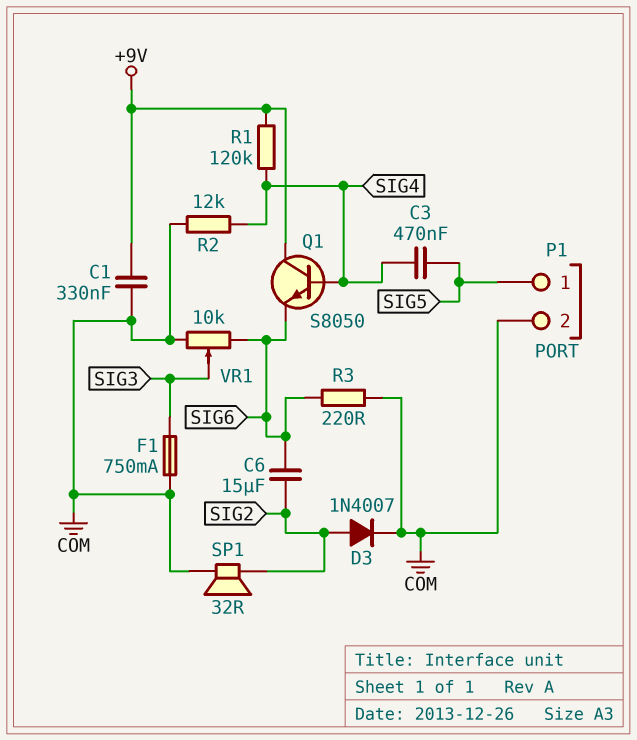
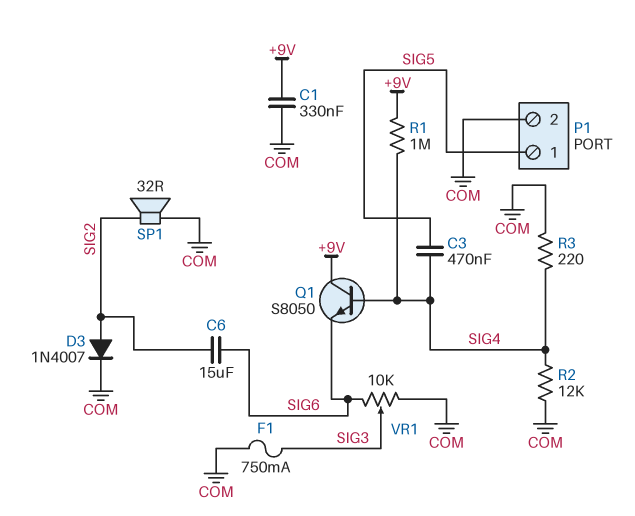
R1: 120k (+9V, SIG4) -> 1M (+9V, SIG4)
R3: 220 (COM, SIG6) -> 220 (COM, SIG4)

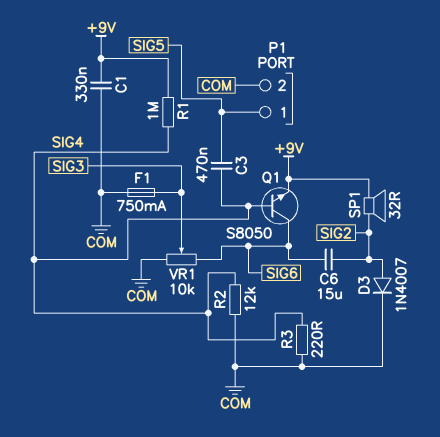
Q1: NPN S8050 (B SIG4, C +9V, E SIG6) -> NPN S8050 (B SIG4, C SIG6, E +9V)
SP1: speaker 32R (COM, SIG2) -> speaker 32R (+9V, SIG2)

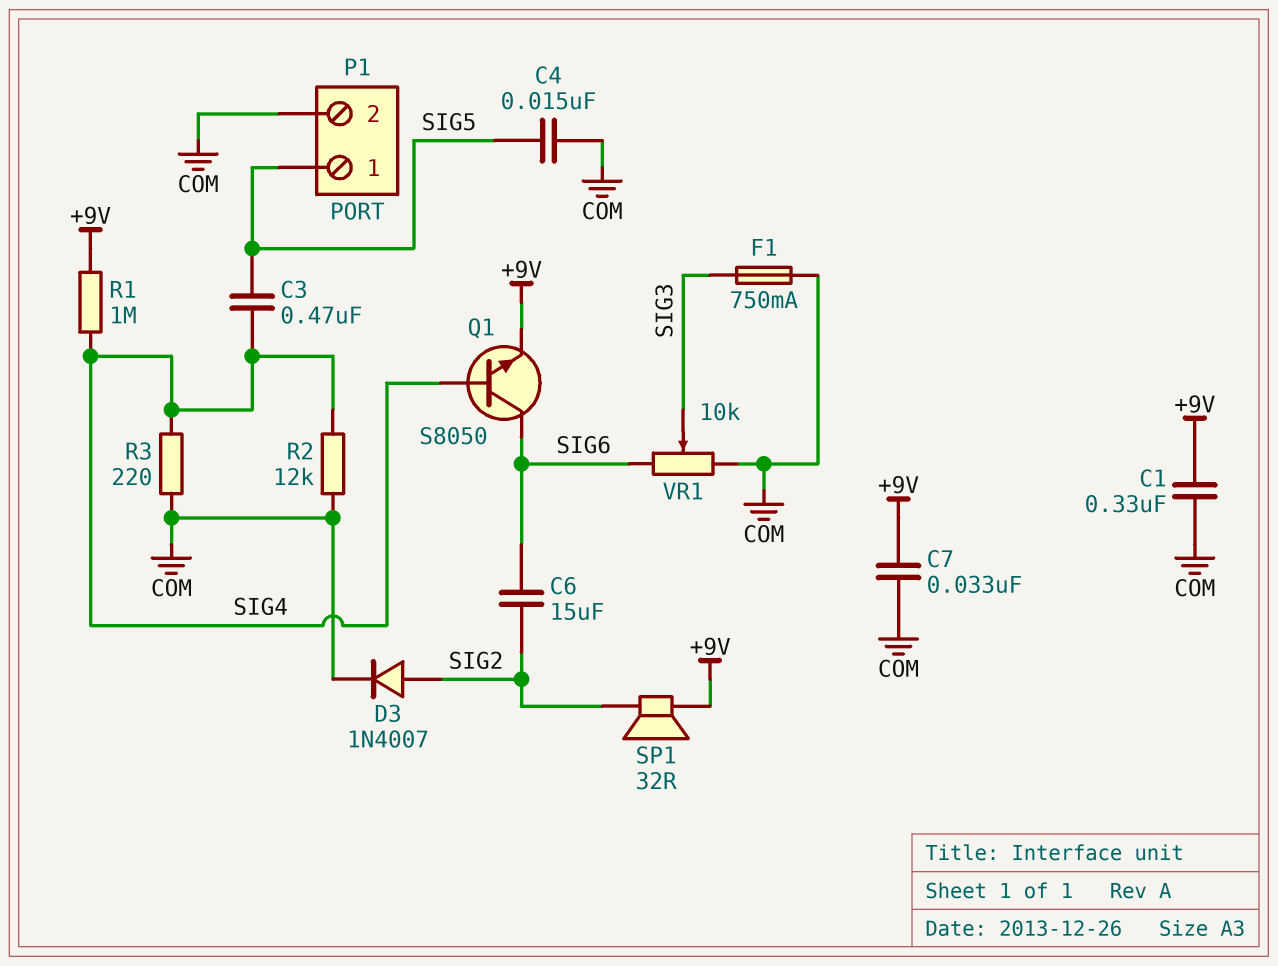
C4: none -> 15nF (COM, SIG5)
C7: none -> 33nF (+9V, COM)

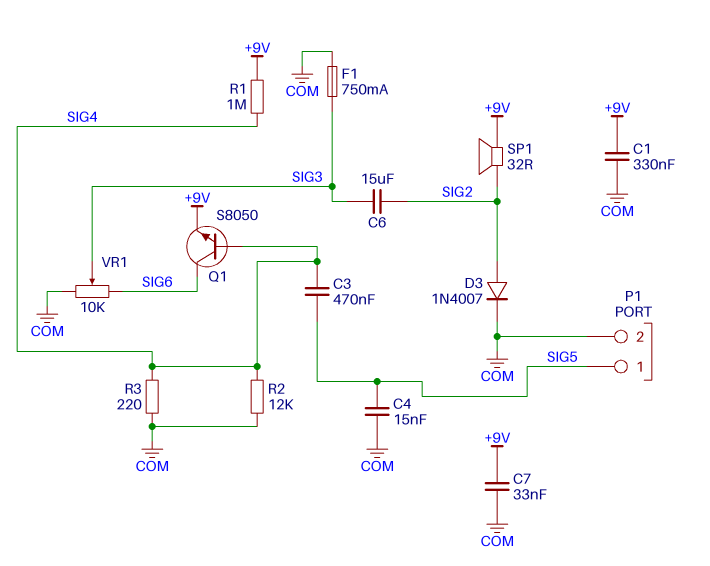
C6: 15uF (SIG2, SIG6) -> 15uF (SIG2, SIG3)

